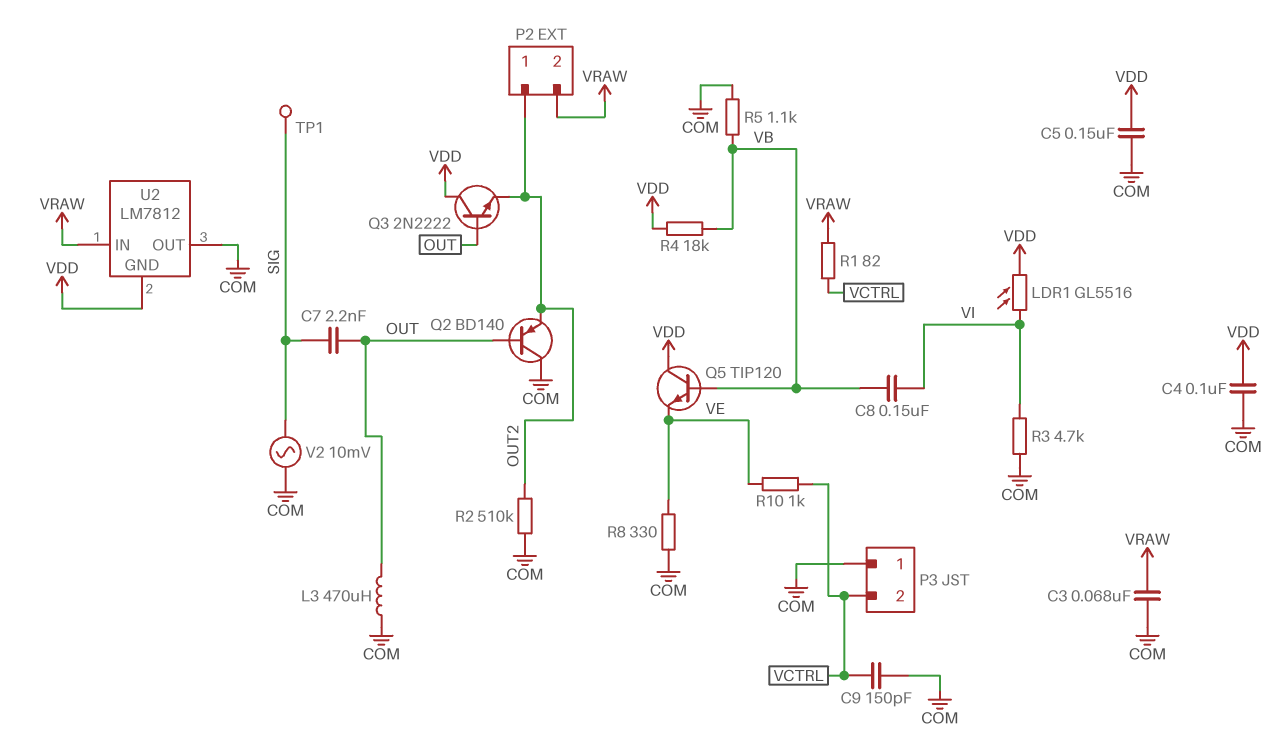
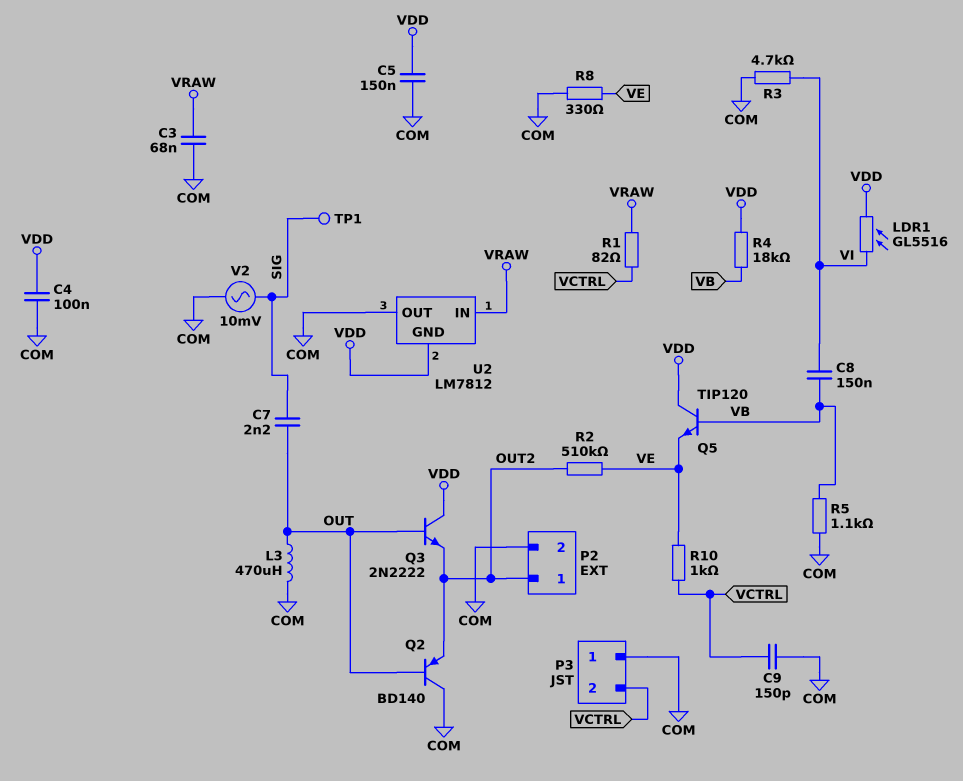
P2 pin 2: VRAW -> COM
R2: 510k (COM, OUT2) -> 510k (OUT2, VE)

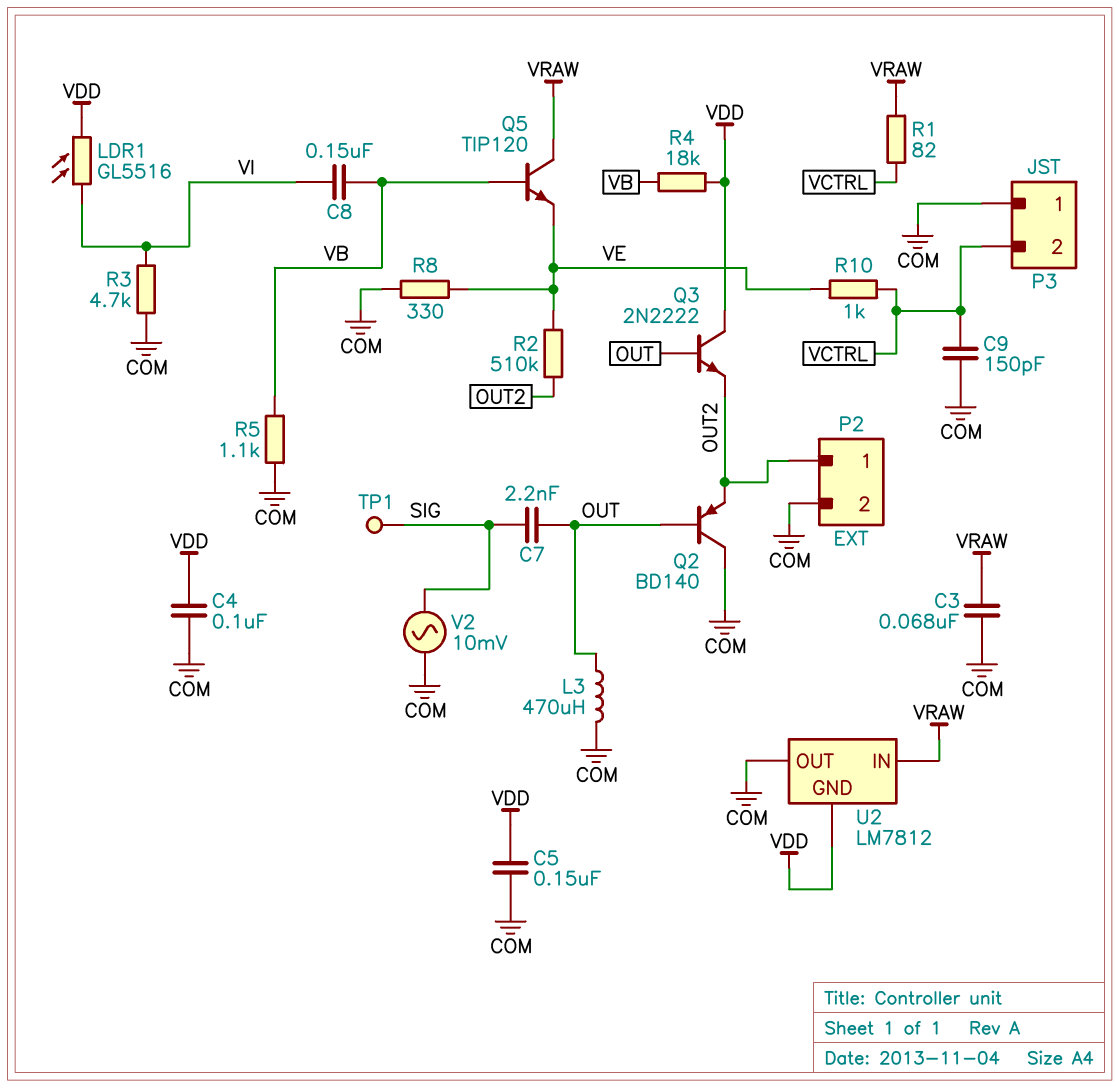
Q5: NPN TIP120 (B VB, C VDD, E VE) -> NPN TIP120 (B VB, C VRAW, E VE)

